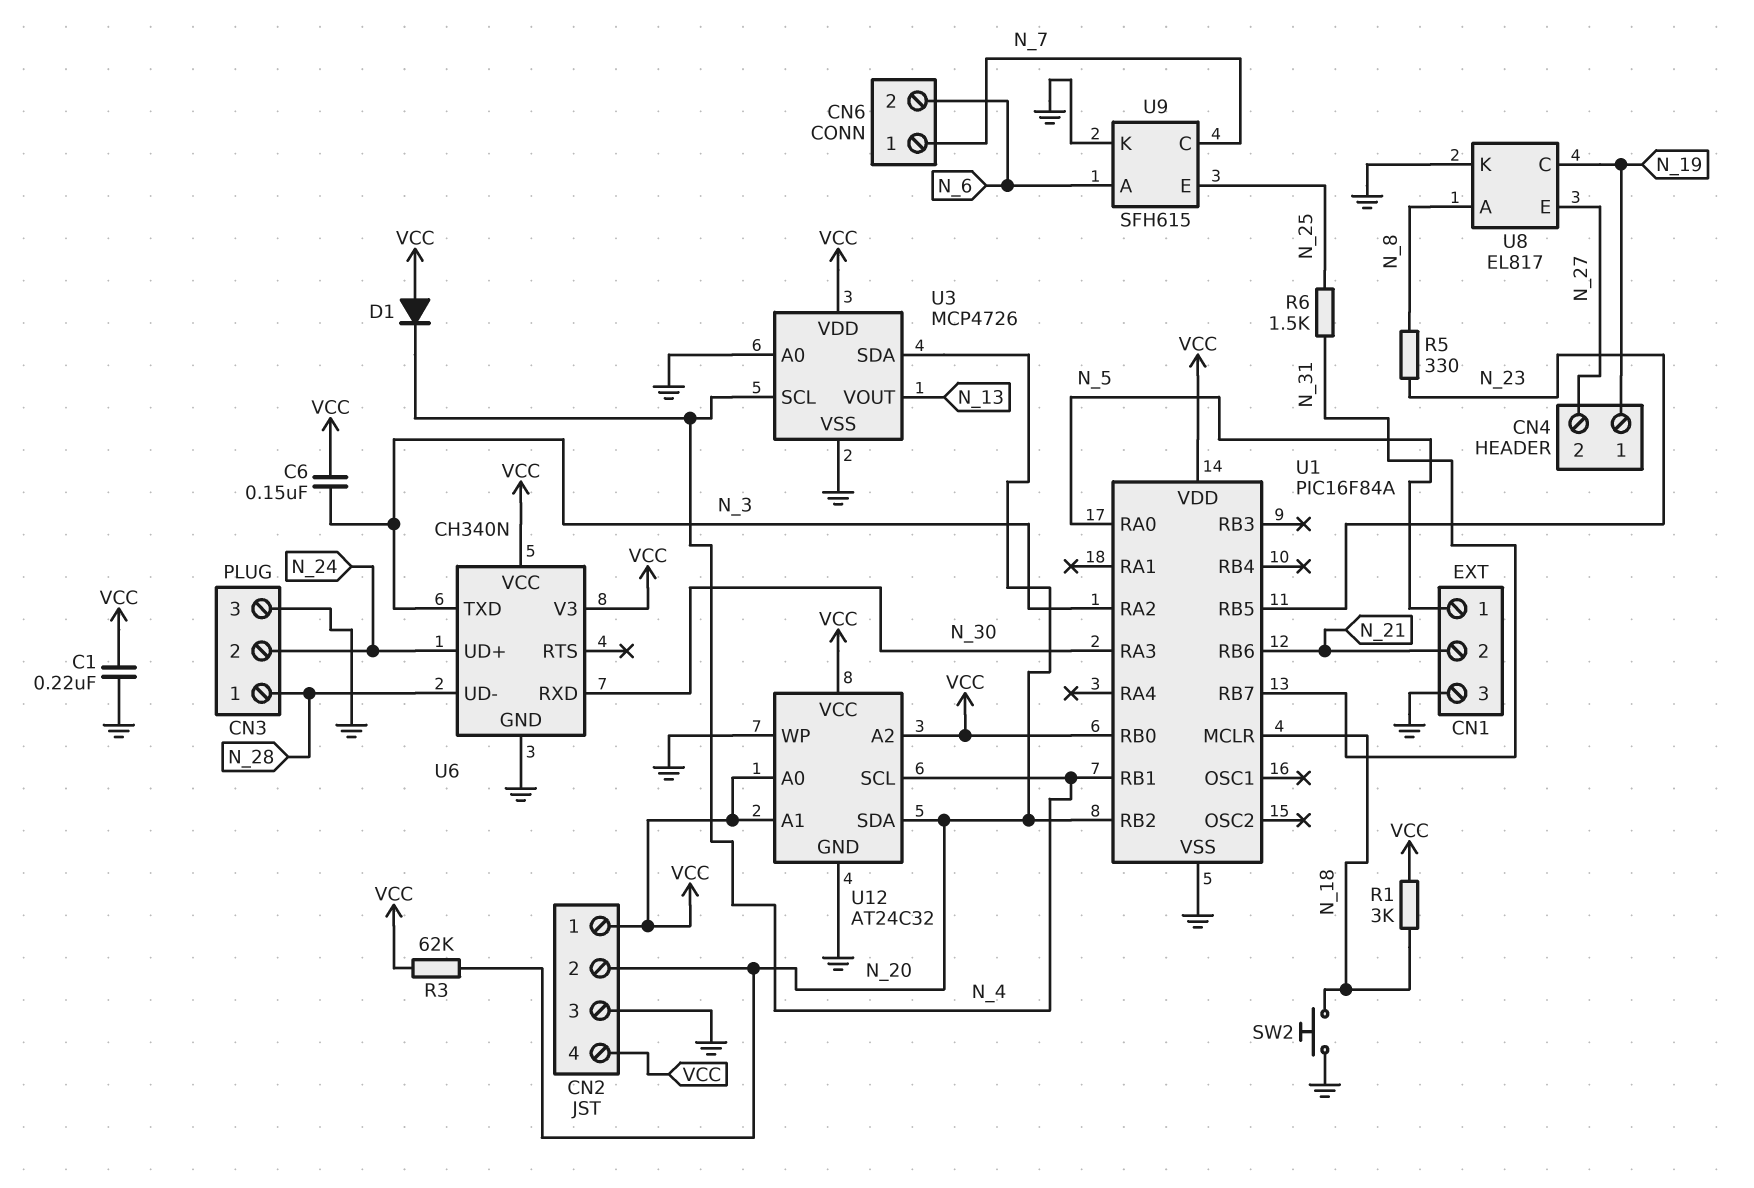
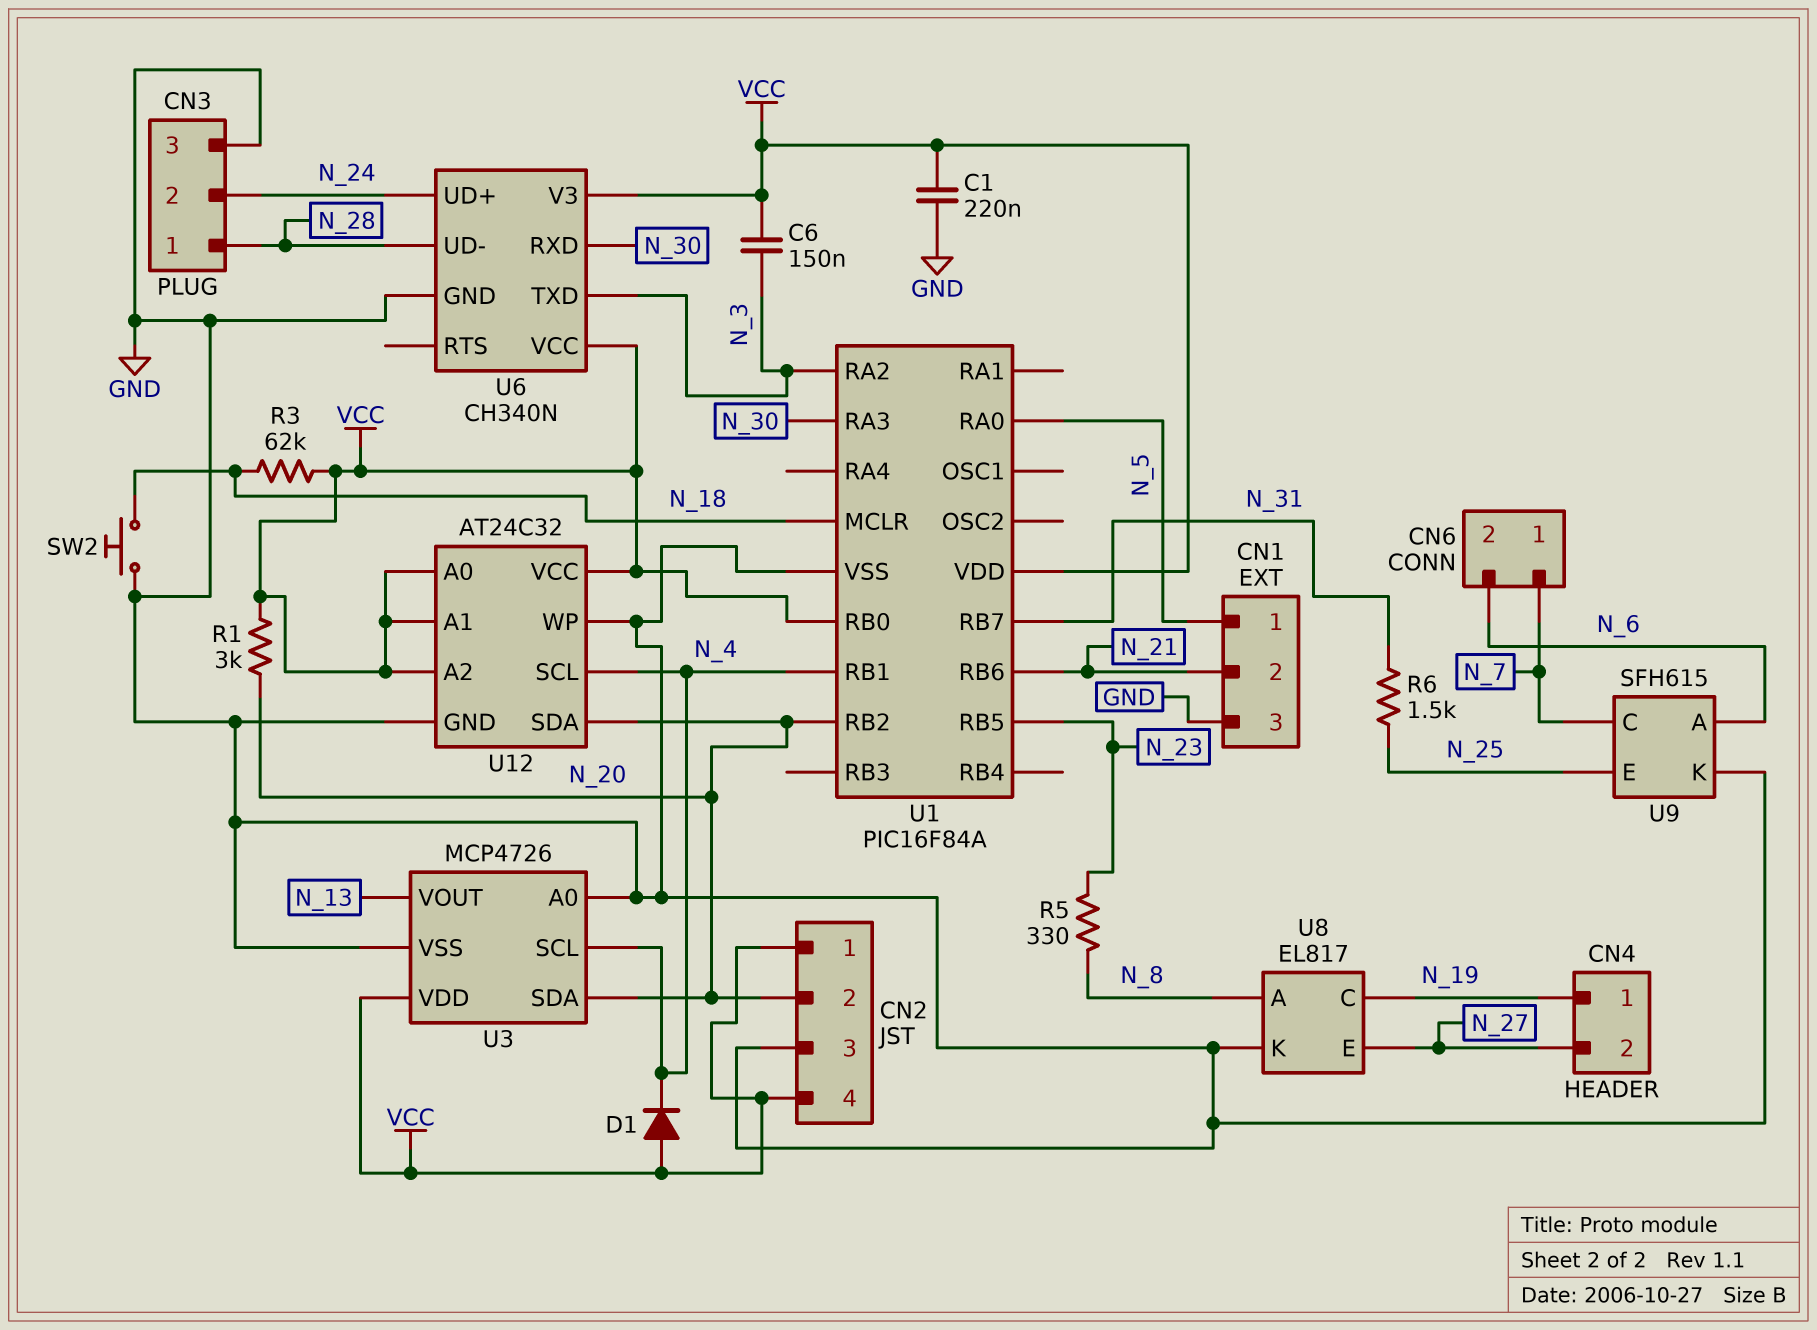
R1: 3k (N_18, VCC) -> 3k (N_20, VCC)
R3: 62k (N_20, VCC) -> 62k (N_18, VCC)

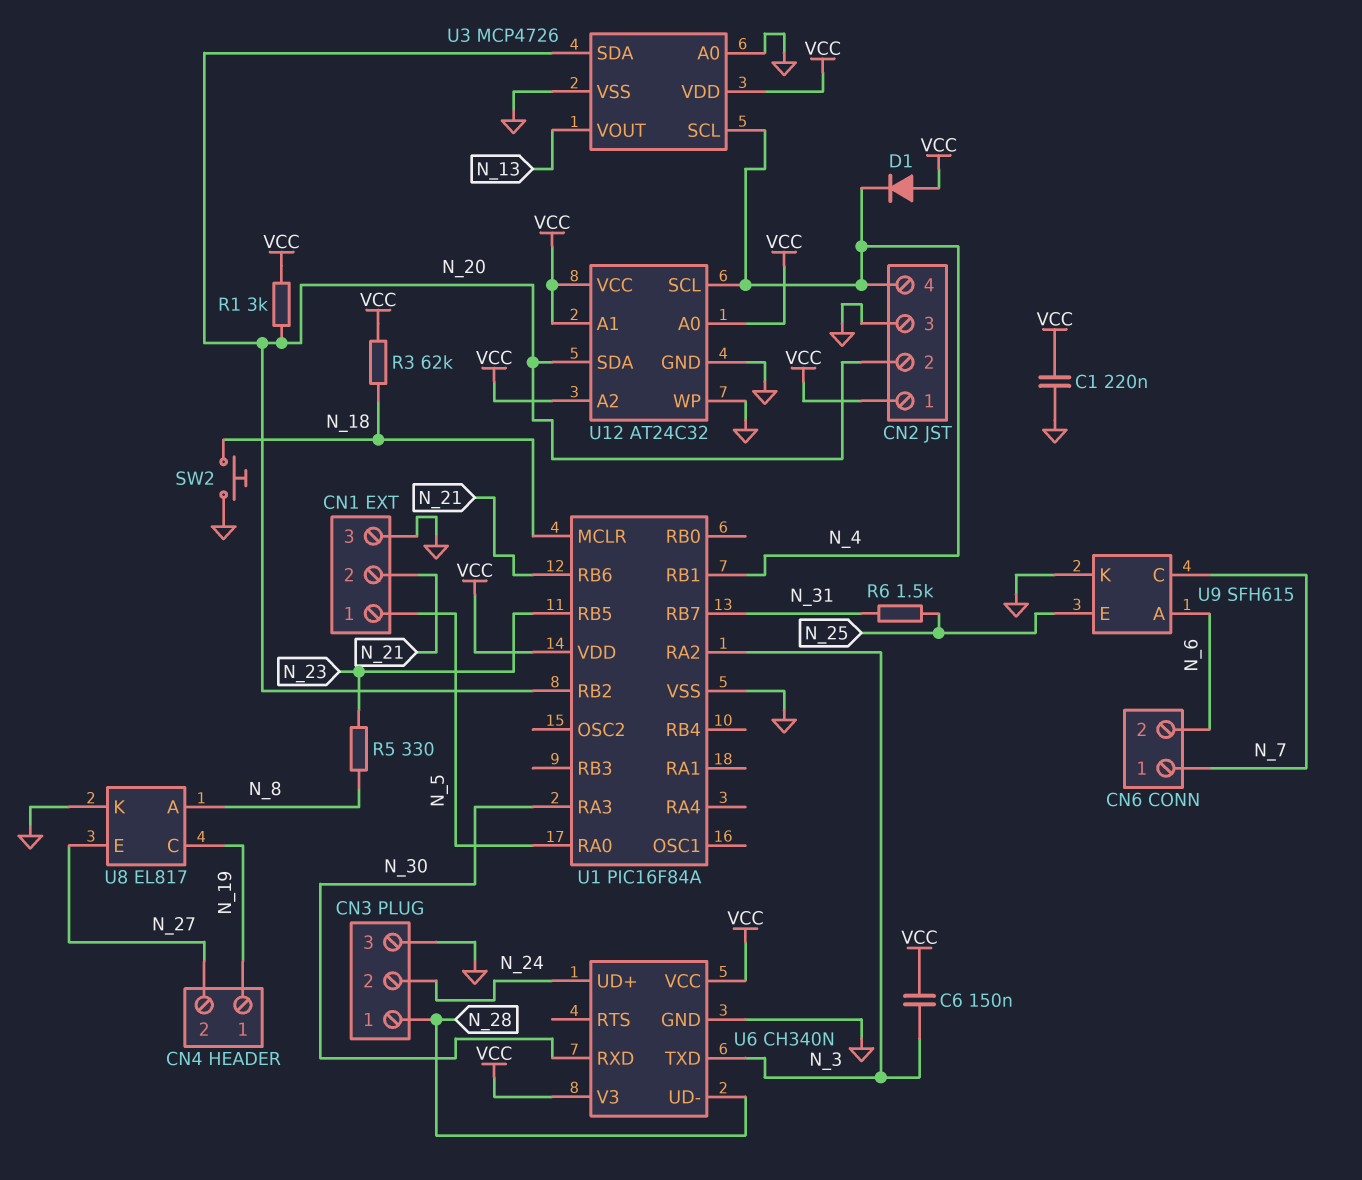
CN2 pin 4: VCC -> N_4
U1 pin RB0: VCC -> none

